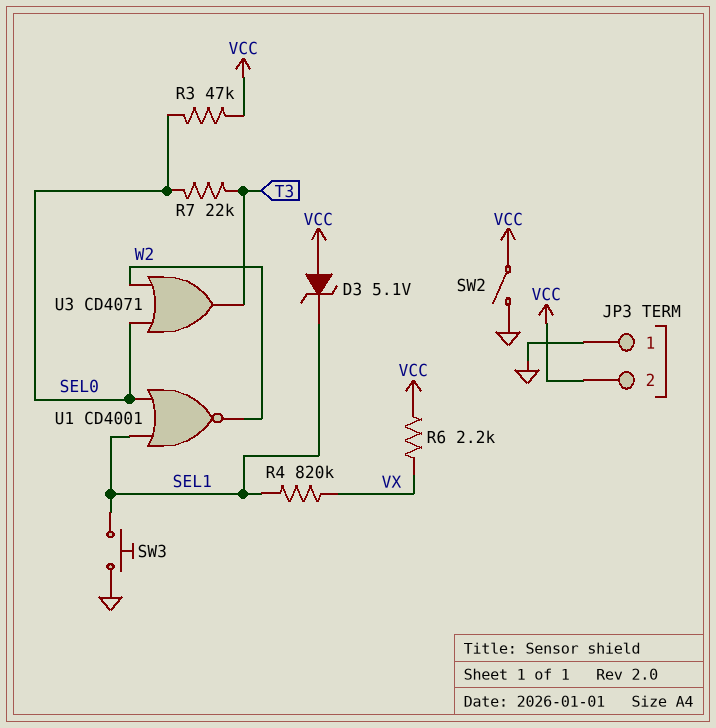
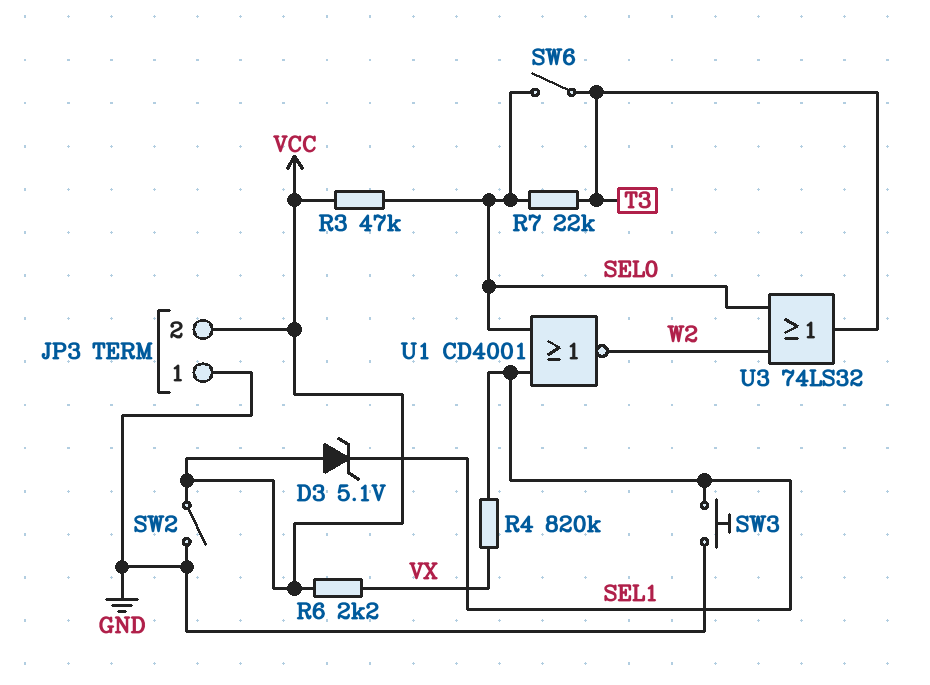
SW6: none -> switch (SEL0, T3)
U3: OR CD4071 (in SEL0, in W2, out T3) -> OR 74LS32 (in SEL0, in W2, out T3)

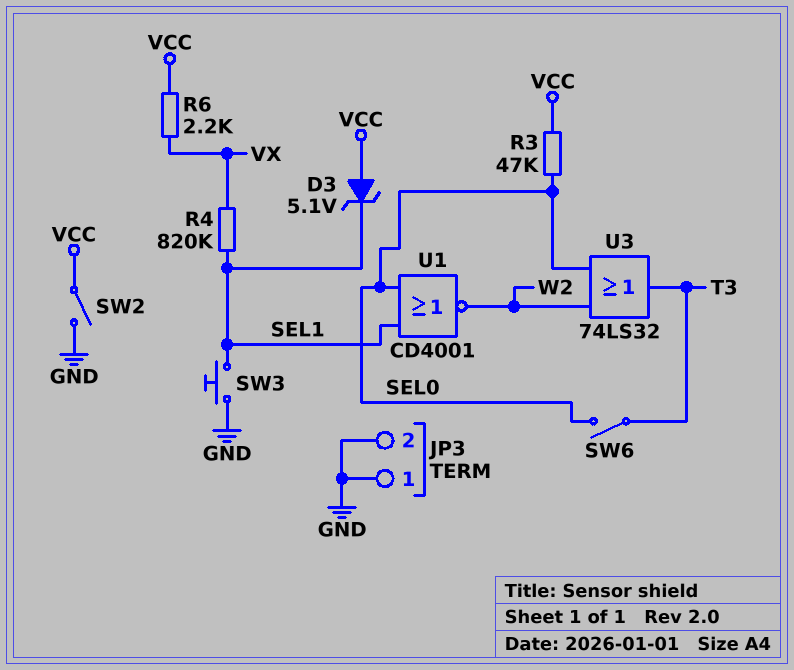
JP3 pin 2: VCC -> GND
R7: 22k (SEL0, T3) -> none

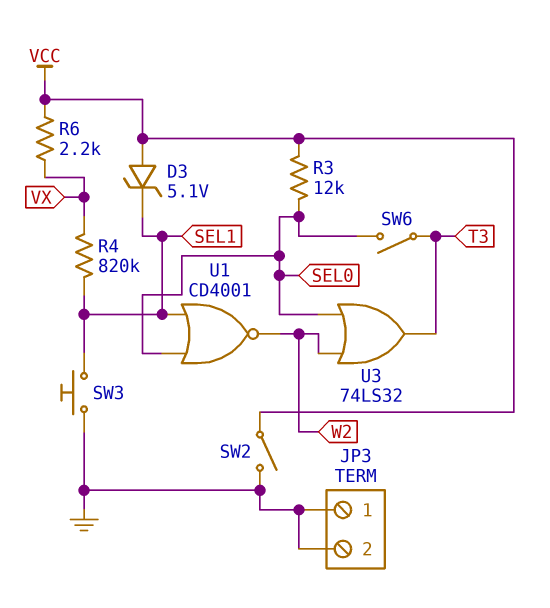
R3: 47k (SEL0, VCC) -> 12k (SEL0, VCC)

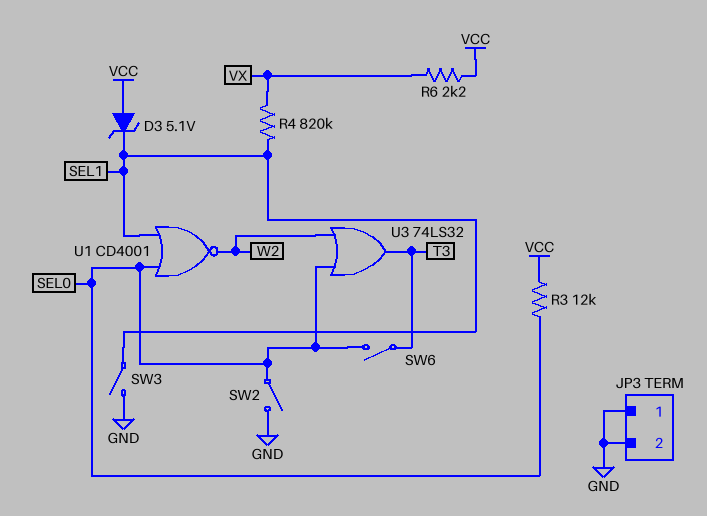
SW2: switch (GND, VCC) -> switch (GND, SEL0)
SW3: button (GND, SEL1) -> switch (GND, SEL1)

